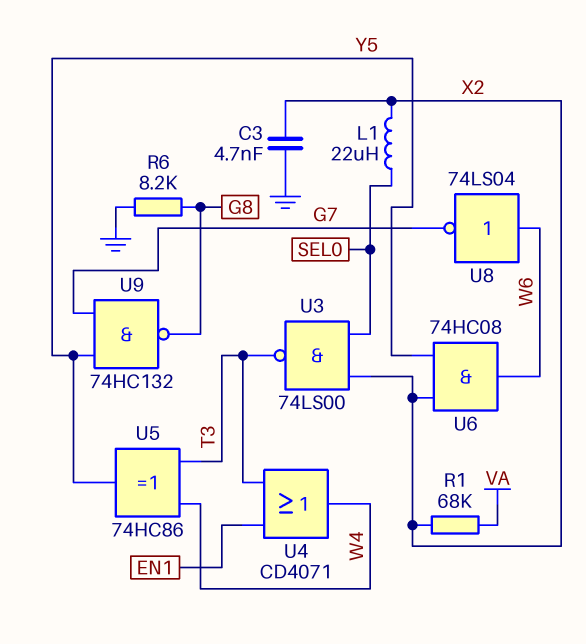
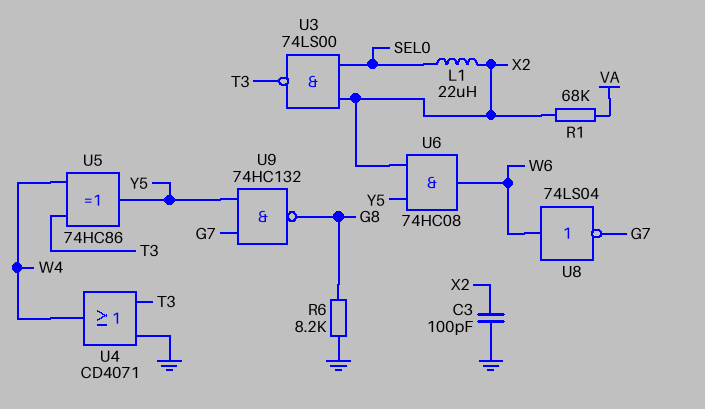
C3: 4.7nF (GND, X2) -> 100pF (GND, X2)
U4: OR CD4071 (in EN1, in T3, out W4) -> OR CD4071 (in GND, in T3, out W4)

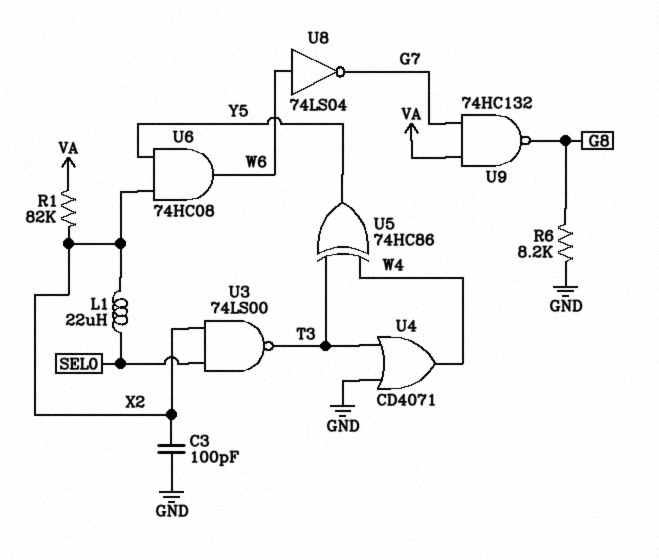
R1: 68k (VA, X2) -> 82k (VA, X2)
U9: NAND 74HC132 (in G7, in Y5, out G8) -> NAND 74HC132 (in G7, in VA, out G8)

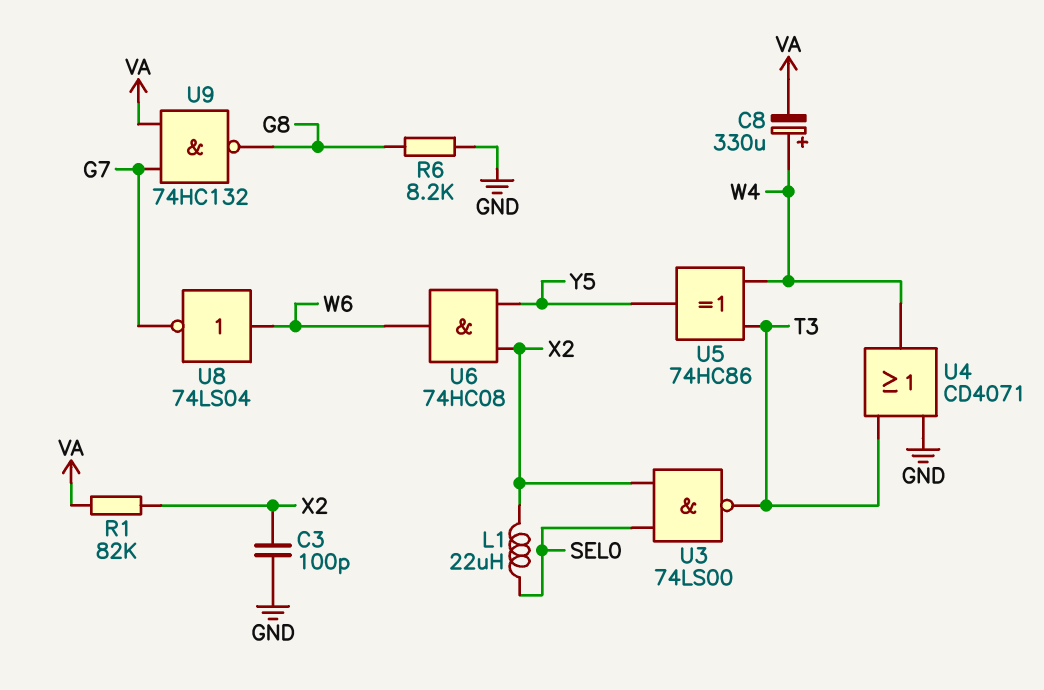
C8: none -> 330uF (plus W4, minus VA)

